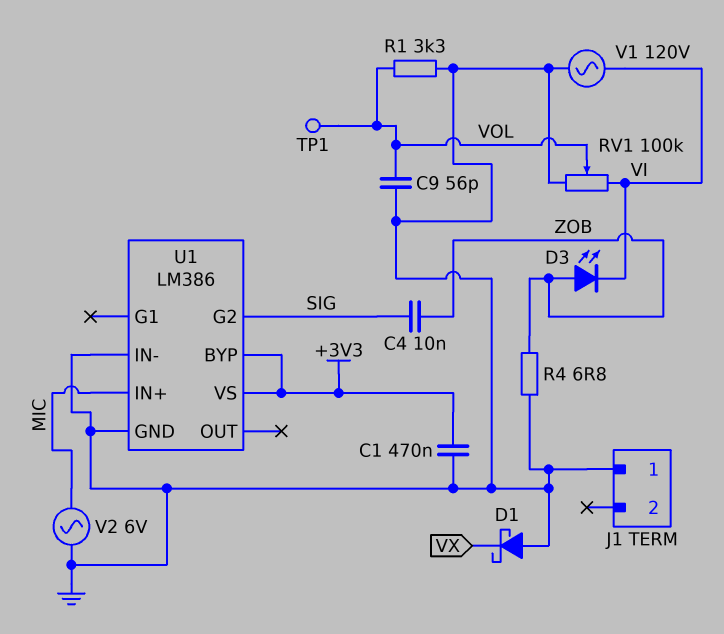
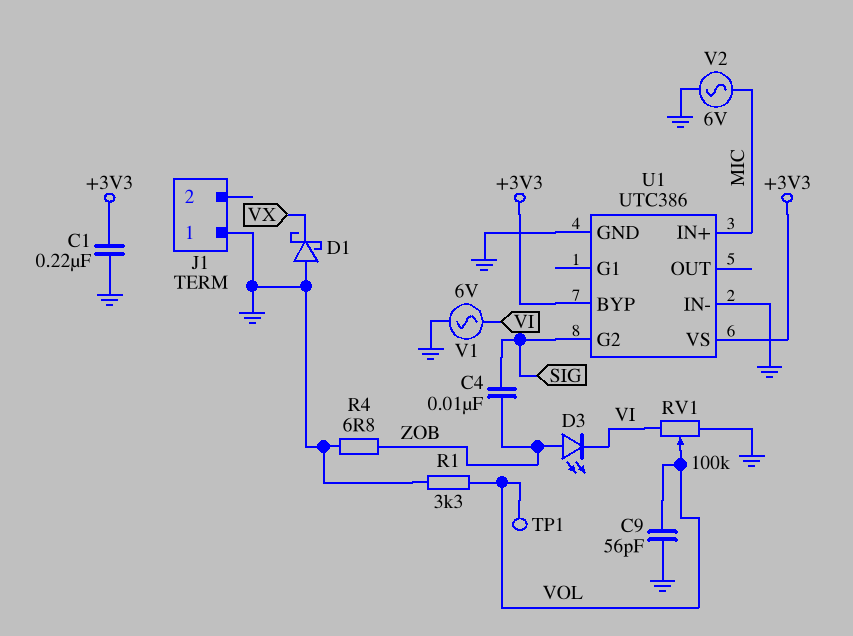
C1: 470nF (+3V3, GND) -> 220nF (+3V3, GND)
U1: LM386 -> UTC386
V1: AC 120V (GND, VI) -> AC 6V (GND, VI)

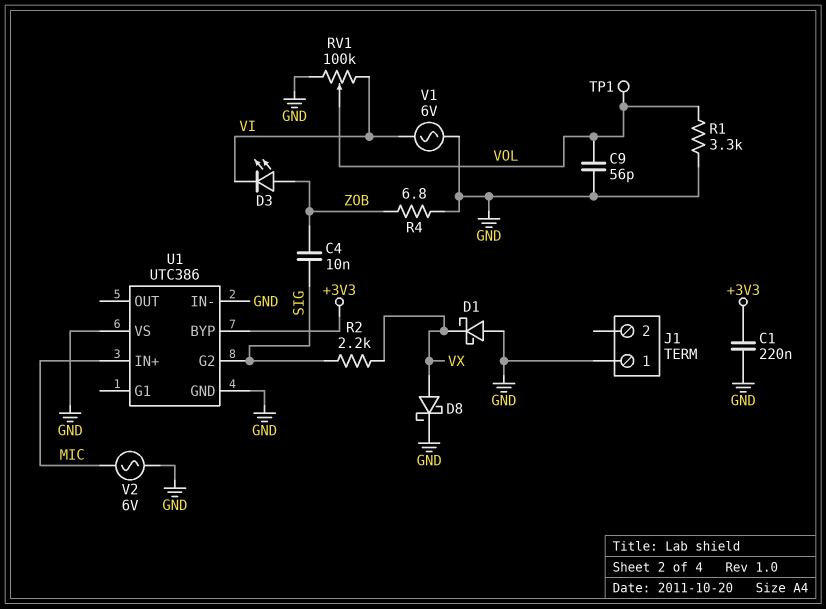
D8: none -> schottky (A VX, K GND)
R2: none -> 2.2k (SIG, VX)
U1 pin VS: +3V3 -> GND

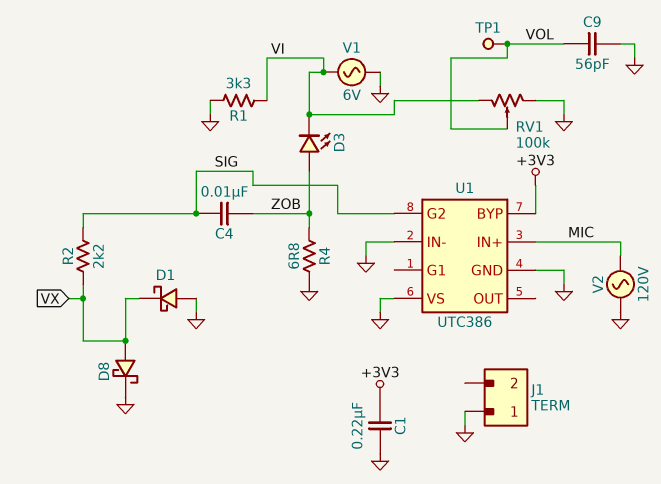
R1: 3.3k (GND, VOL) -> 3.3k (GND, VI)
V2: AC 6V (GND, MIC) -> AC 120V (GND, MIC)

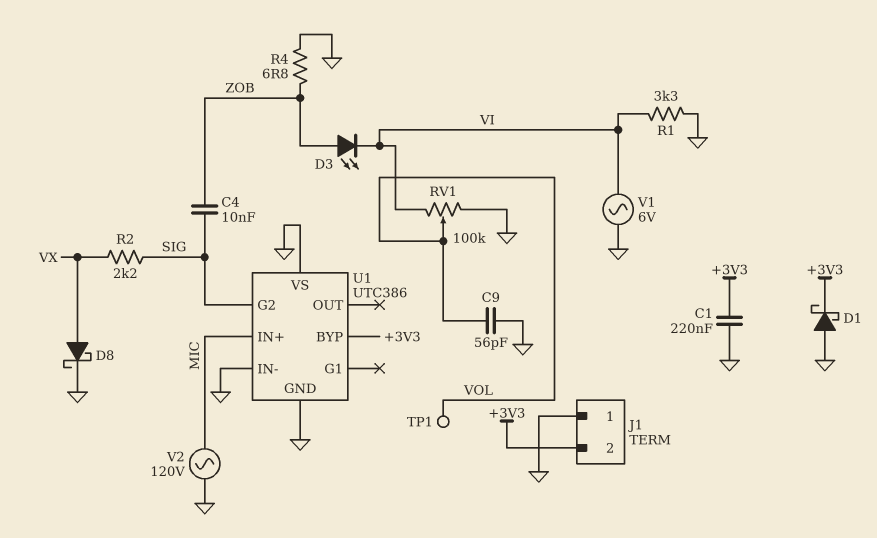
D1: schottky (A GND, K VX) -> schottky (A GND, K +3V3)
J1 pin 2: none -> +3V3

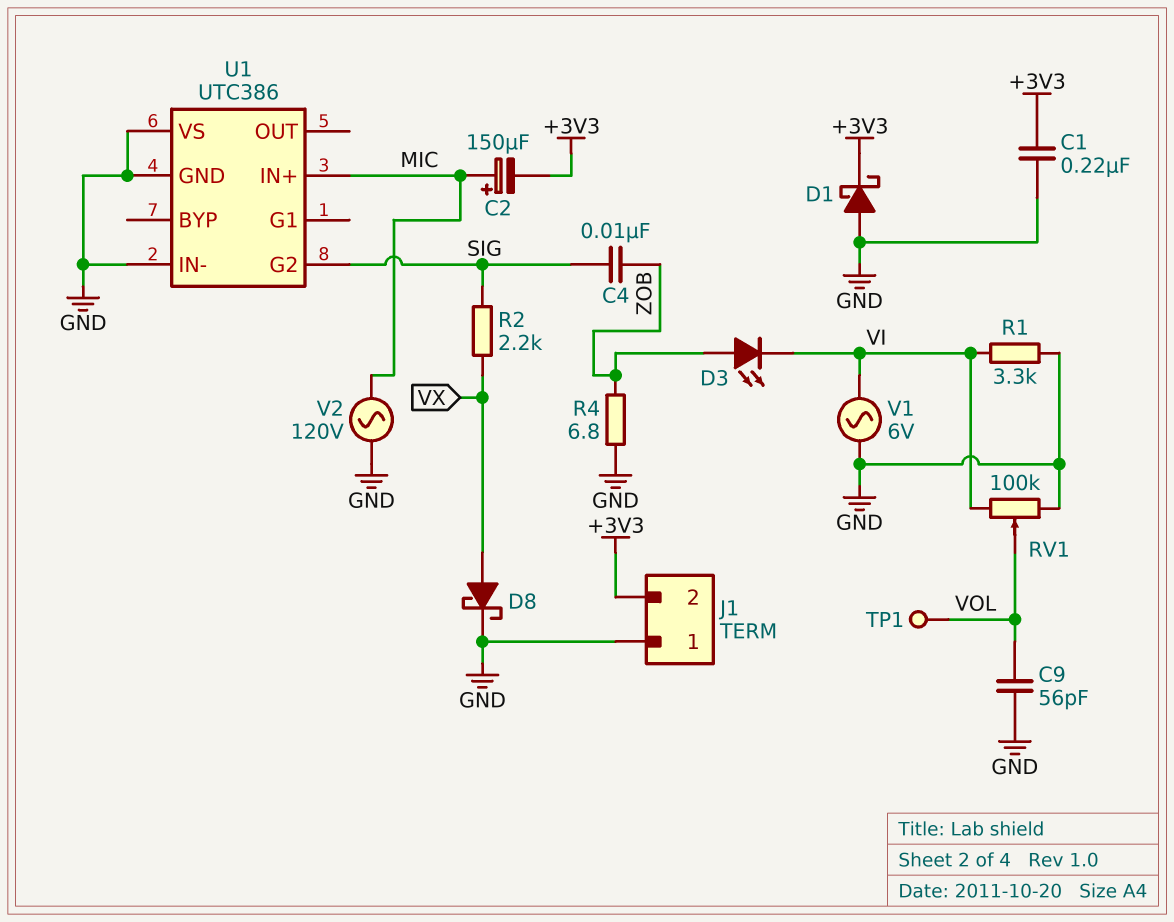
C2: none -> 150uF (plus MIC, minus +3V3)
U1 pin BYP: +3V3 -> none

